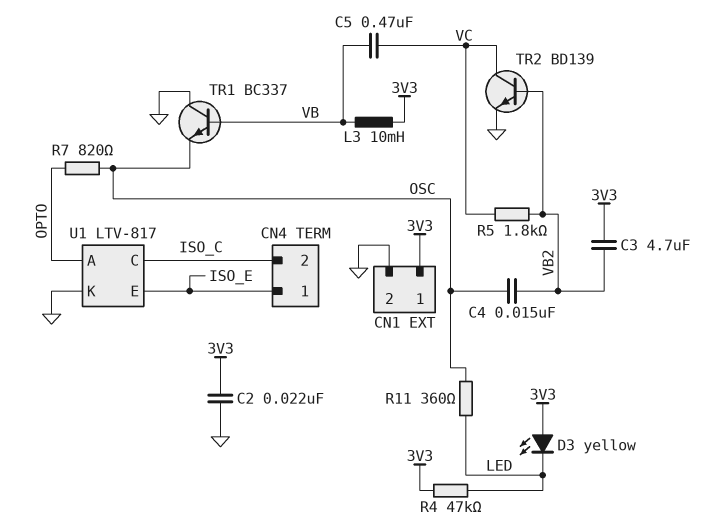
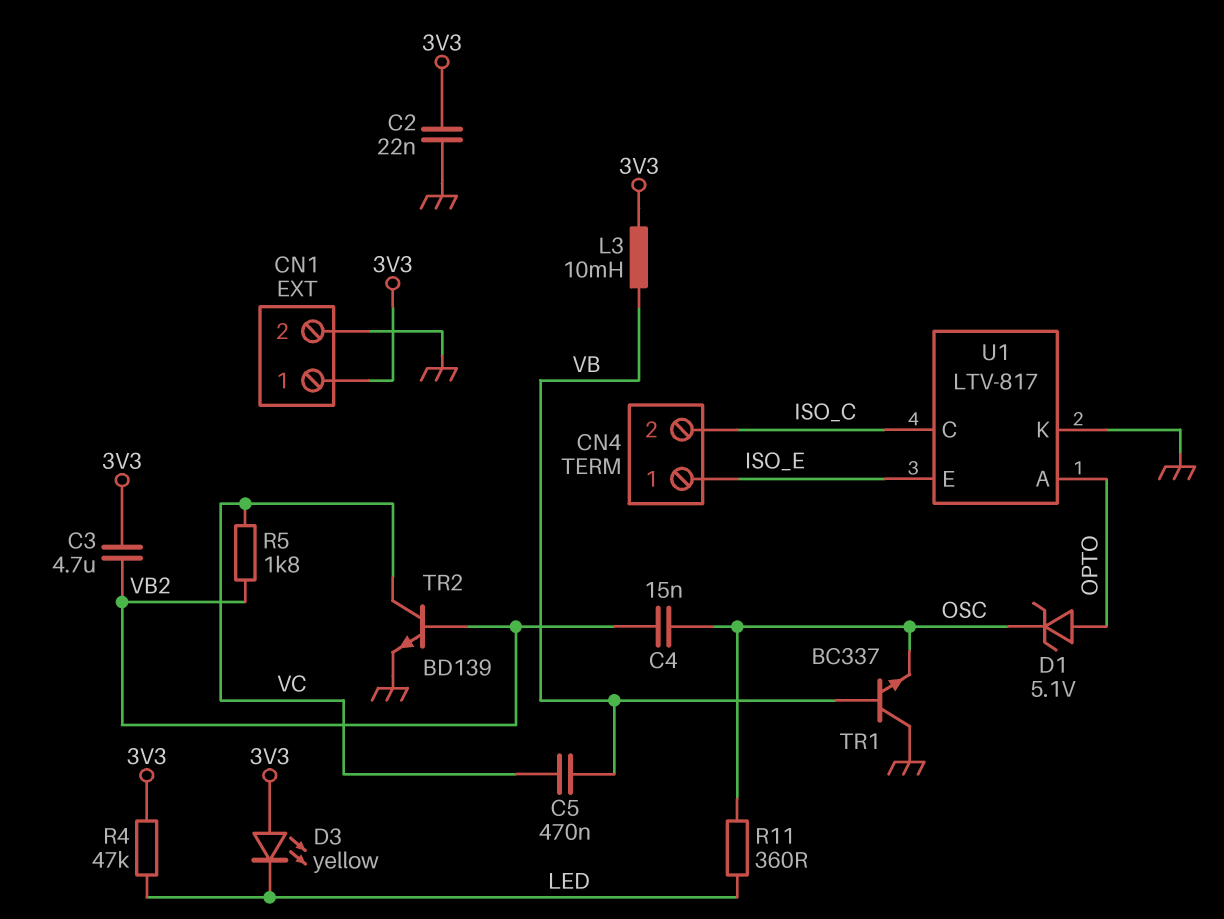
D1: none -> zener 5.1V (A OPTO, K OSC)
R7: 820 (OPTO, OSC) -> none

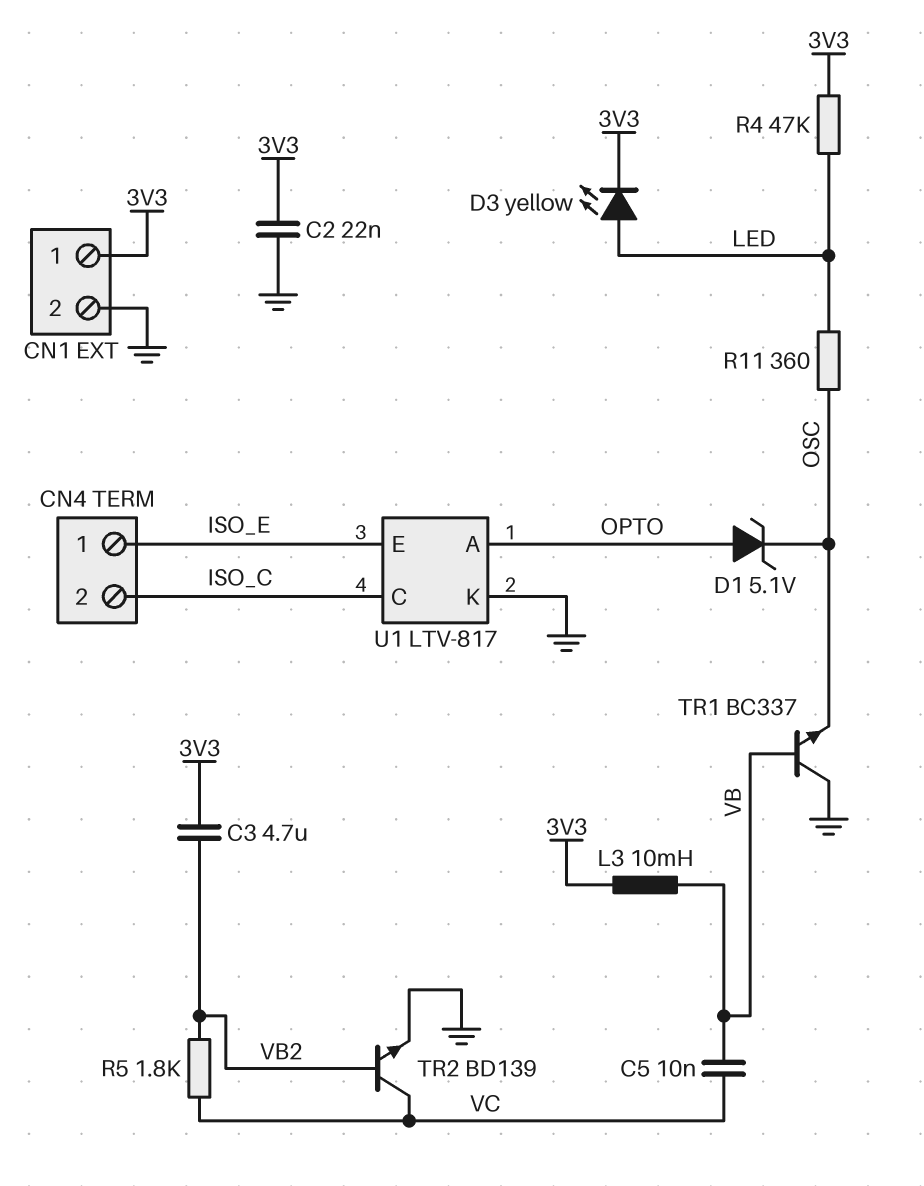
C4: 15nF (OSC, VB2) -> none
C5: 470nF (VB, VC) -> 10nF (VB, VC)
D3: LED yellow (A 3V3, K LED) -> LED yellow (A LED, K 3V3)

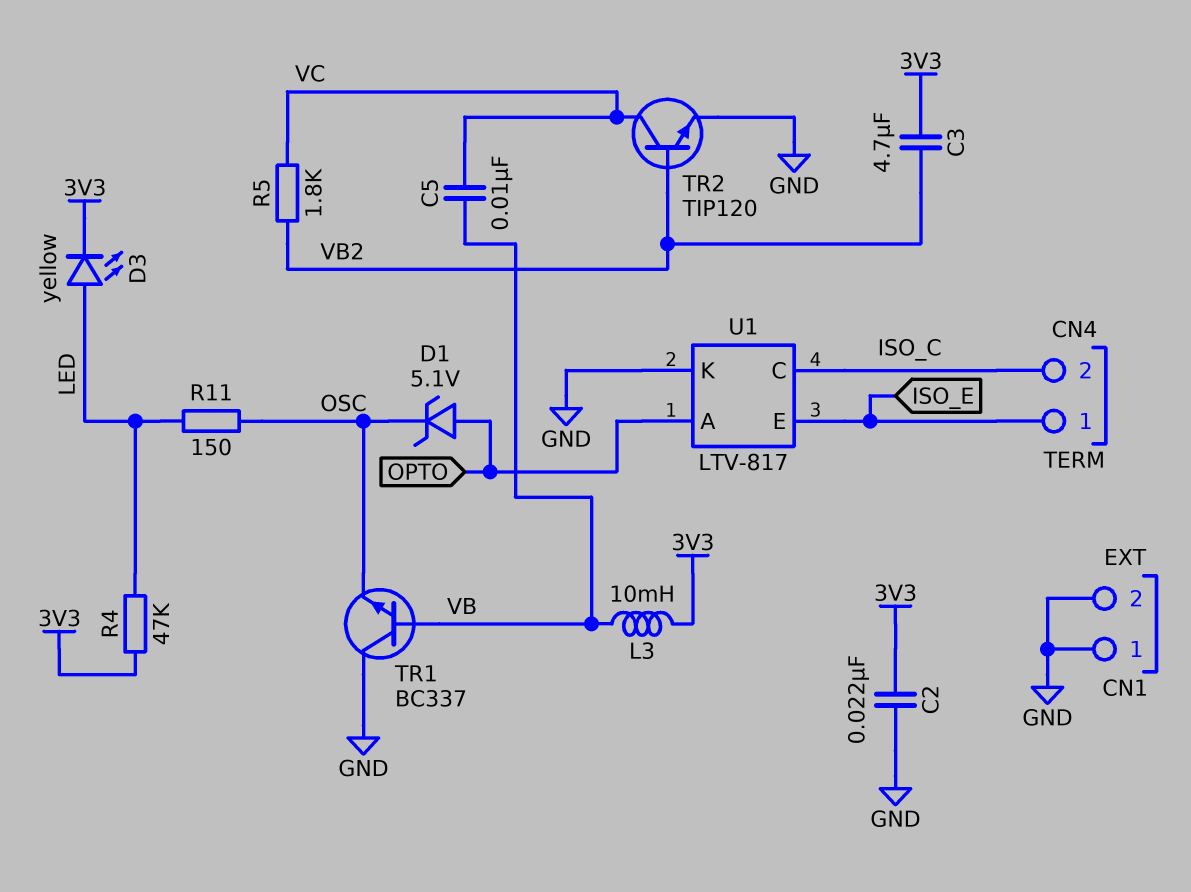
CN1 pin 1: 3V3 -> GND
R11: 360 (LED, OSC) -> 150 (LED, OSC)
TR2: NPN BD139 (B VB2, C VC, E GND) -> NPN TIP120 (B VB2, C VC, E GND)

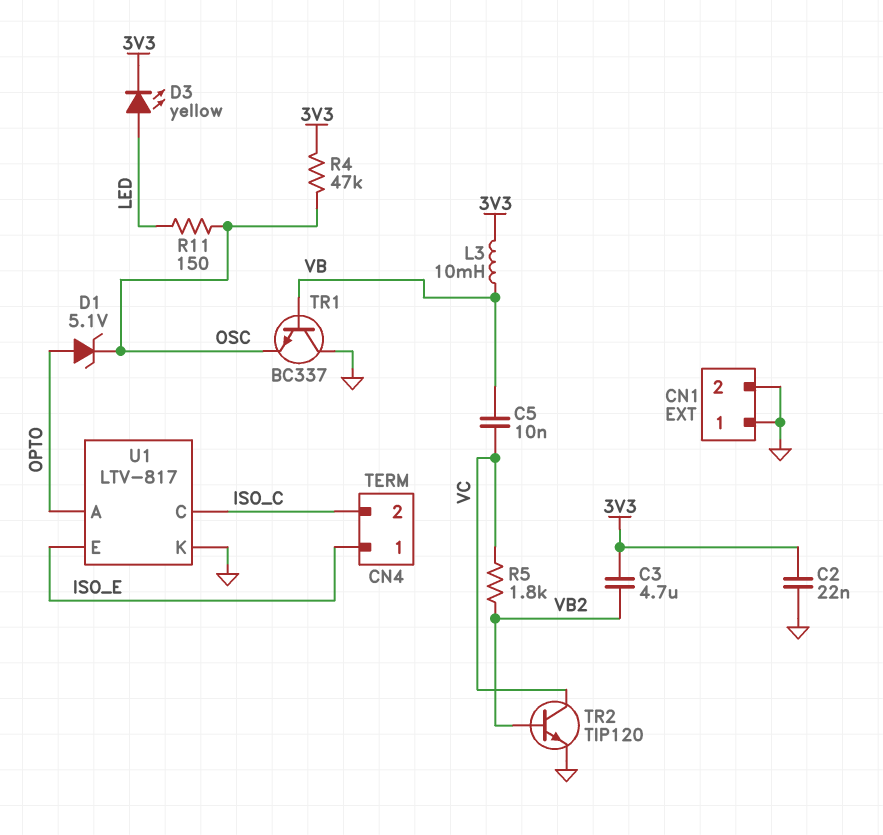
R4: 47k (3V3, LED) -> 47k (3V3, OSC)

